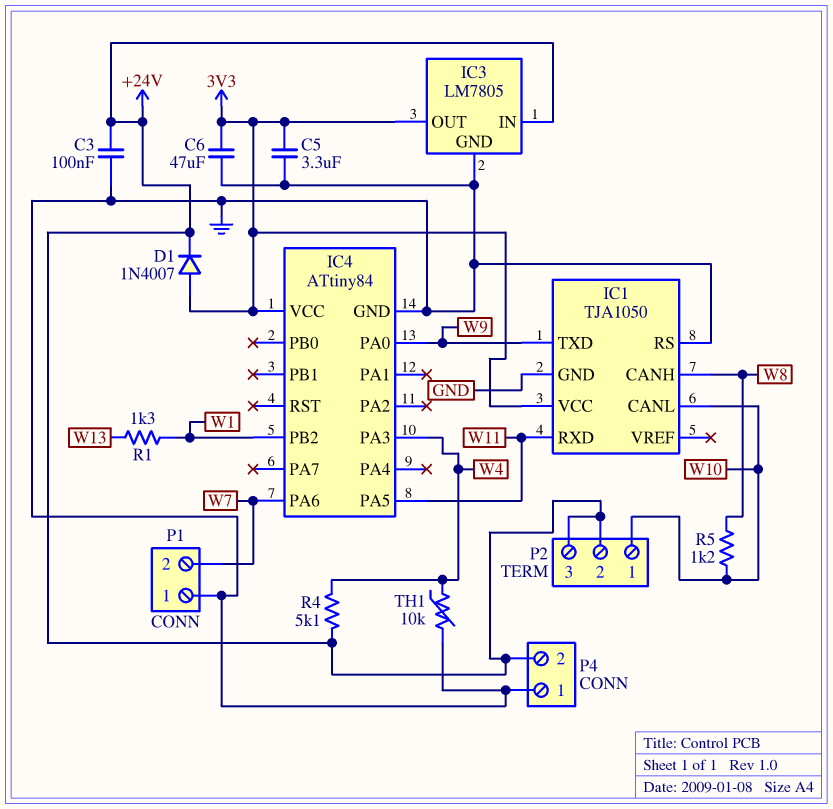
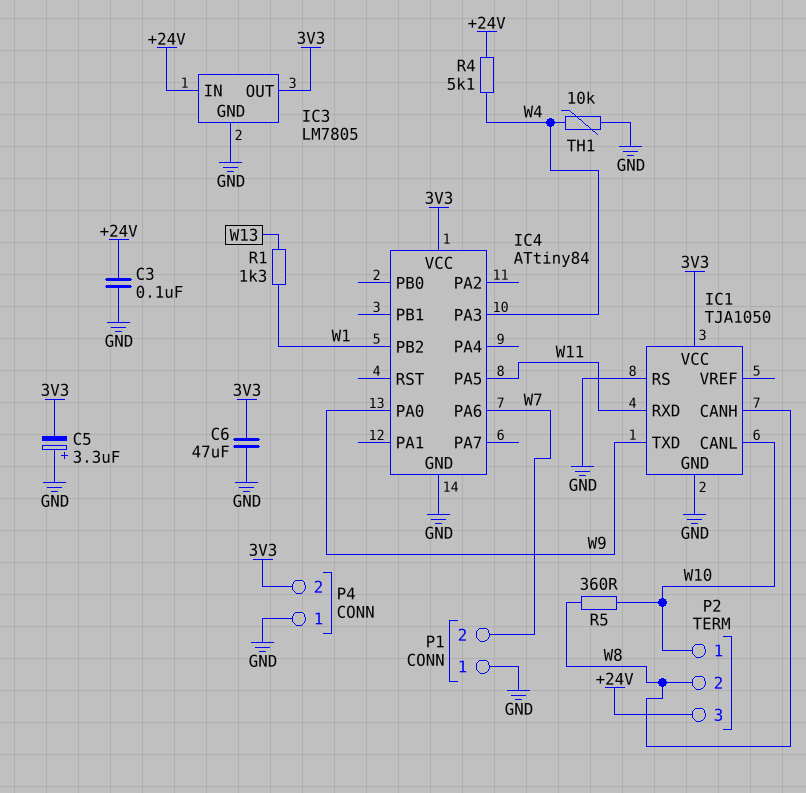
C5: 3.3uF (3V3, GND) -> 3.3uF (plus GND, minus 3V3)
D1: diode 1N4007 (A 3V3, K +24V) -> none
P2 pin 2: +24V -> W8
P4 pin 2: +24V -> 3V3
R5: 1.2k (W8, W10) -> 360 (W8, W10)

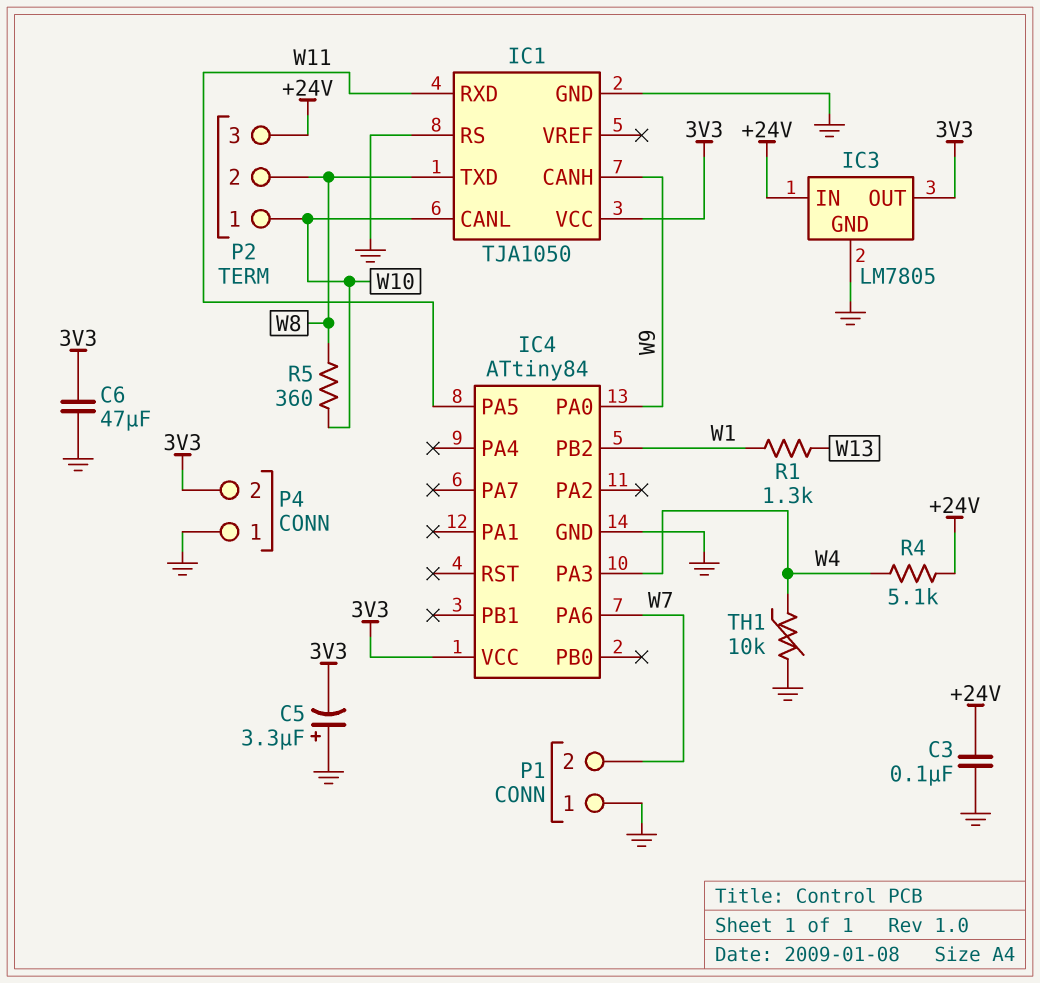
IC1 pin CANH: W8 -> W9
IC1 pin TXD: W9 -> W8

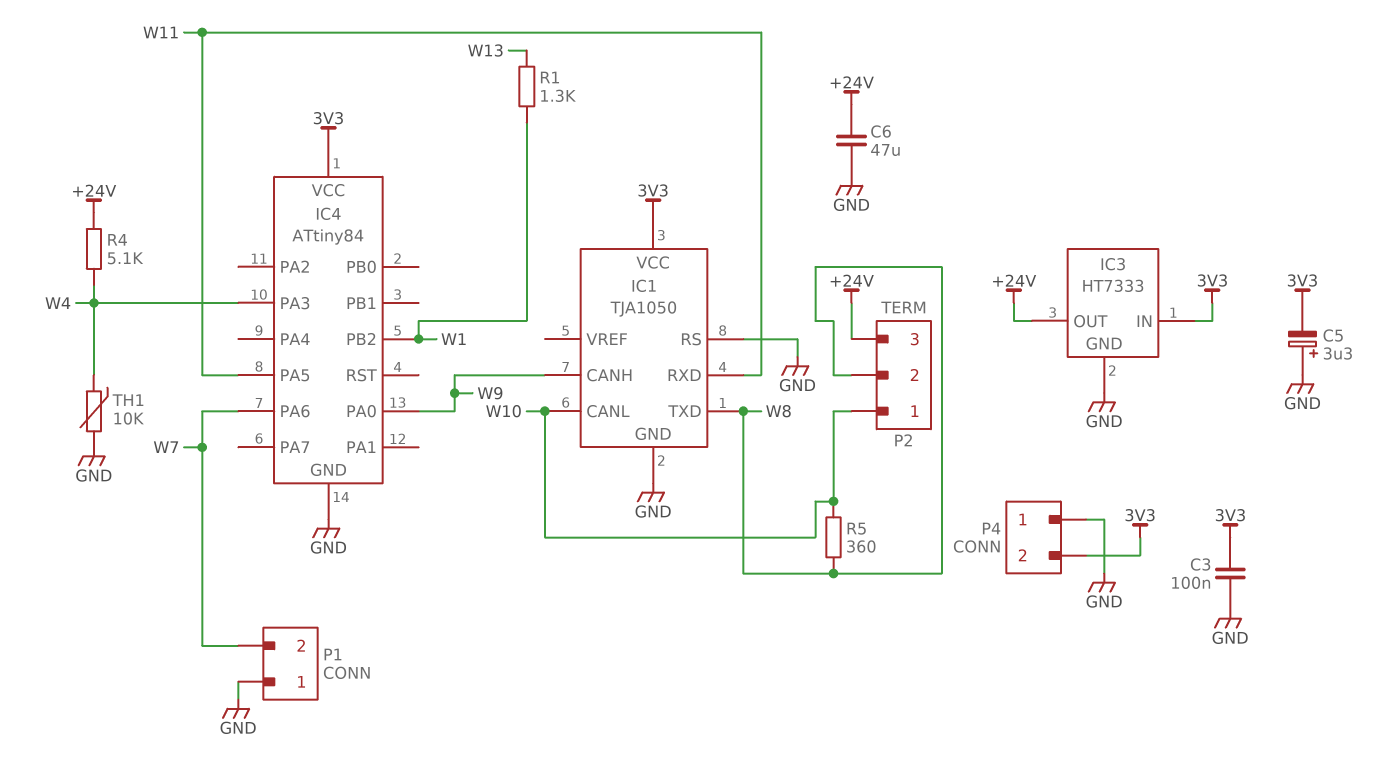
C3: 100nF (+24V, GND) -> 100nF (3V3, GND)
C6: 47uF (3V3, GND) -> 47uF (+24V, GND)
IC3: LM7805 -> HT7333
IC3 pin IN: +24V -> 3V3
IC3 pin OUT: 3V3 -> +24V

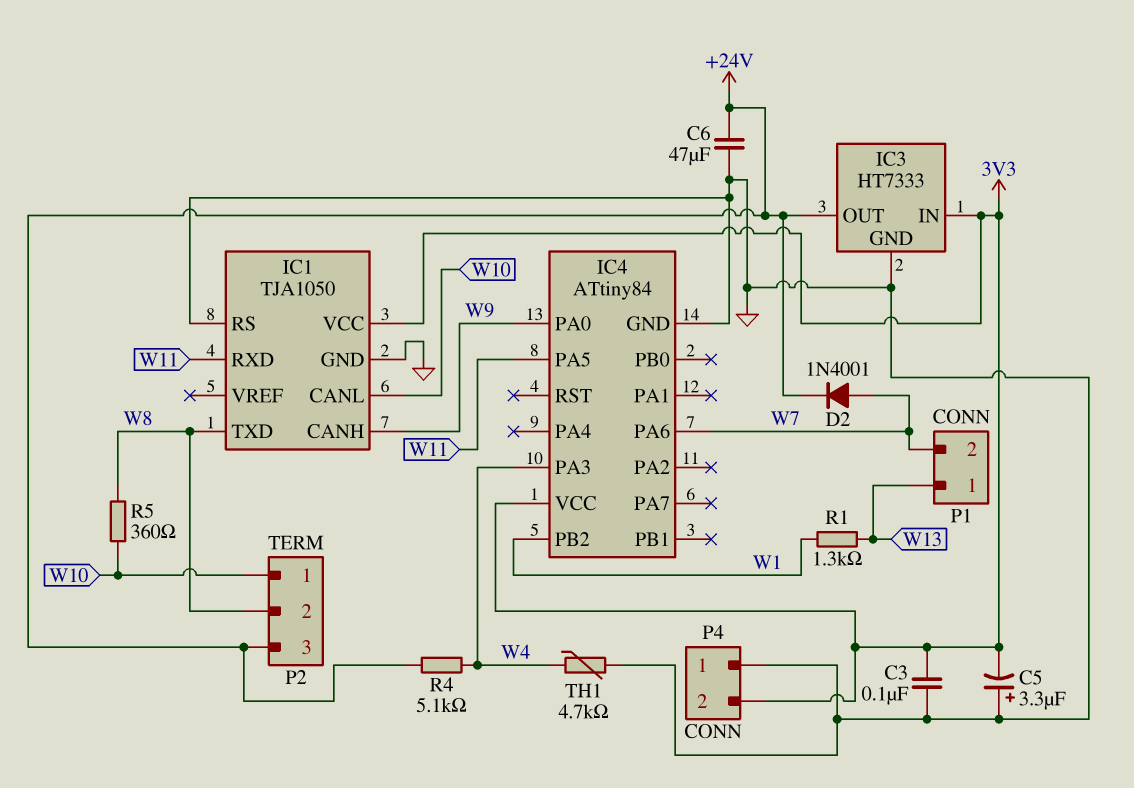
D2: none -> diode 1N4001 (A W7, K +24V)
P1 pin 1: GND -> W13
TH1: 10k (GND, W4) -> 4.7k (GND, W4)

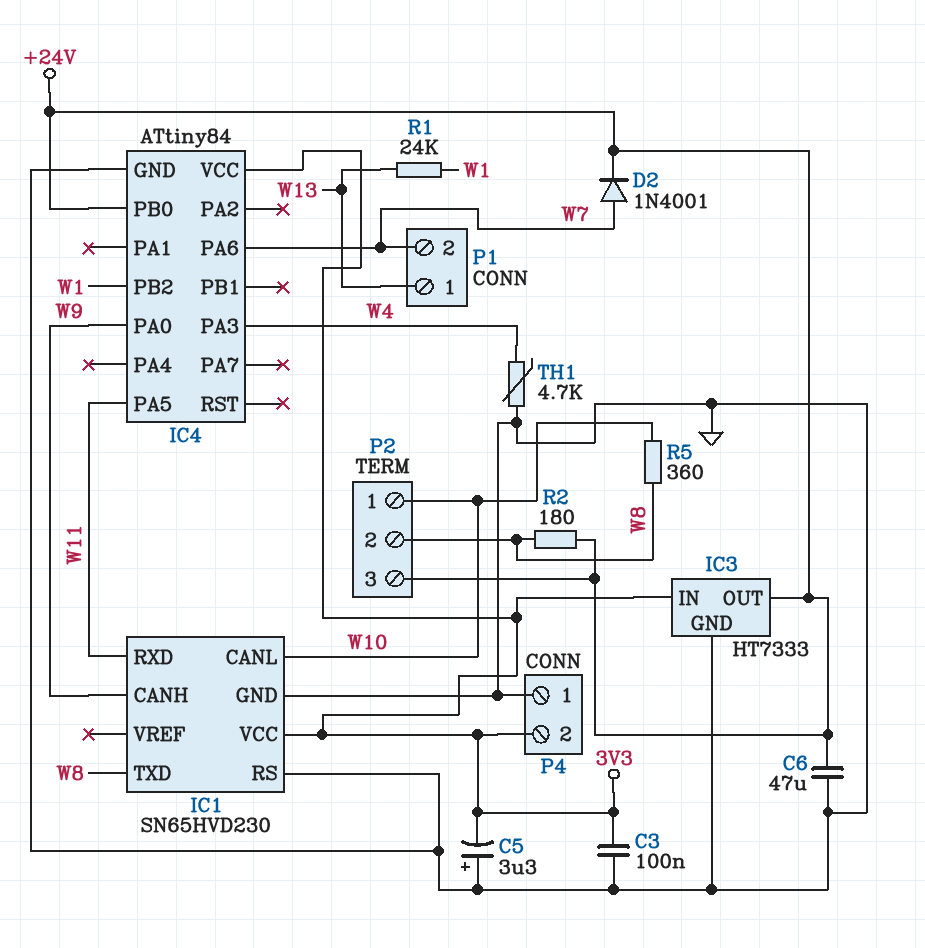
IC1: TJA1050 -> SN65HVD230
IC4 pin PB0: none -> +24V
R1: 1.3k (W1, W13) -> 24k (W1, W13)
R2: none -> 180 (+24V, W8)
R4: 5.1k (+24V, W4) -> none

